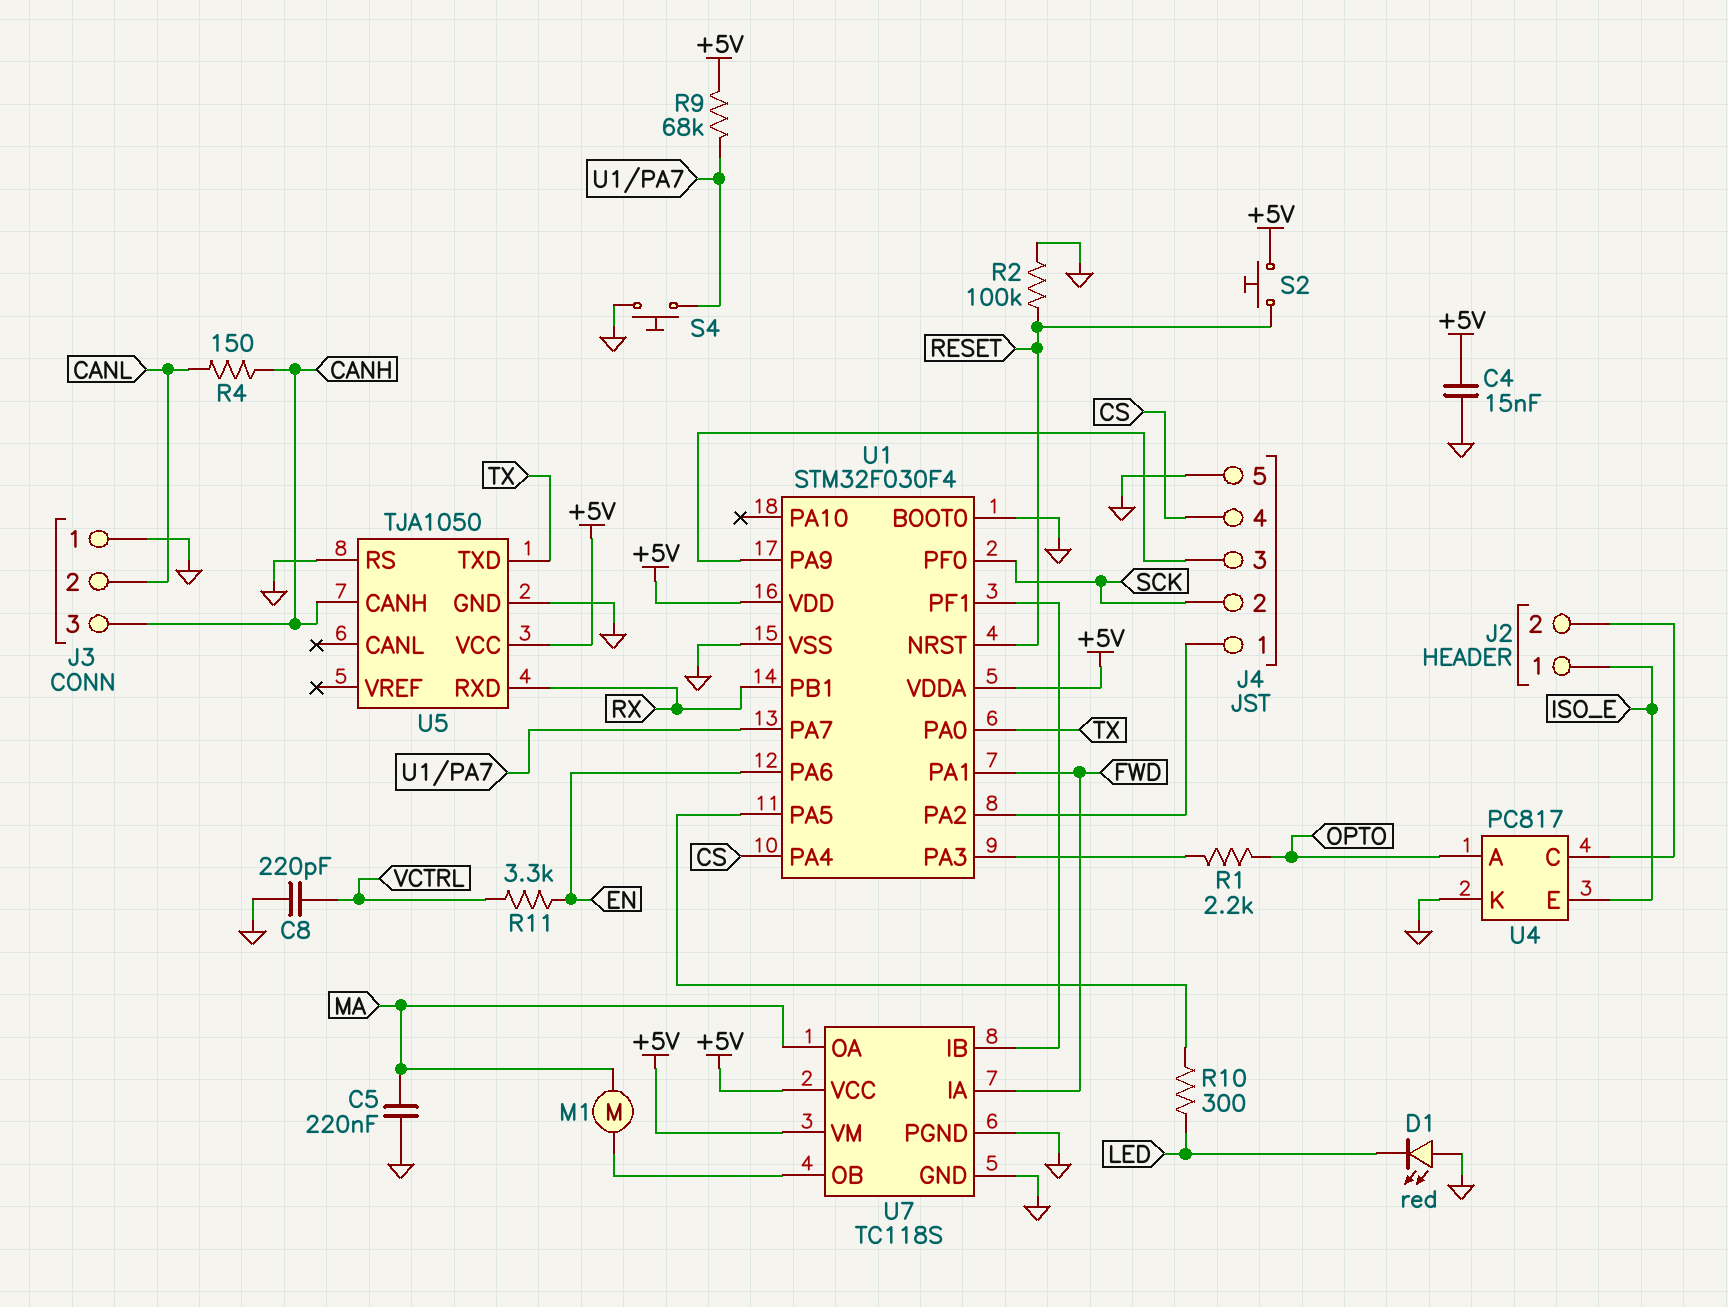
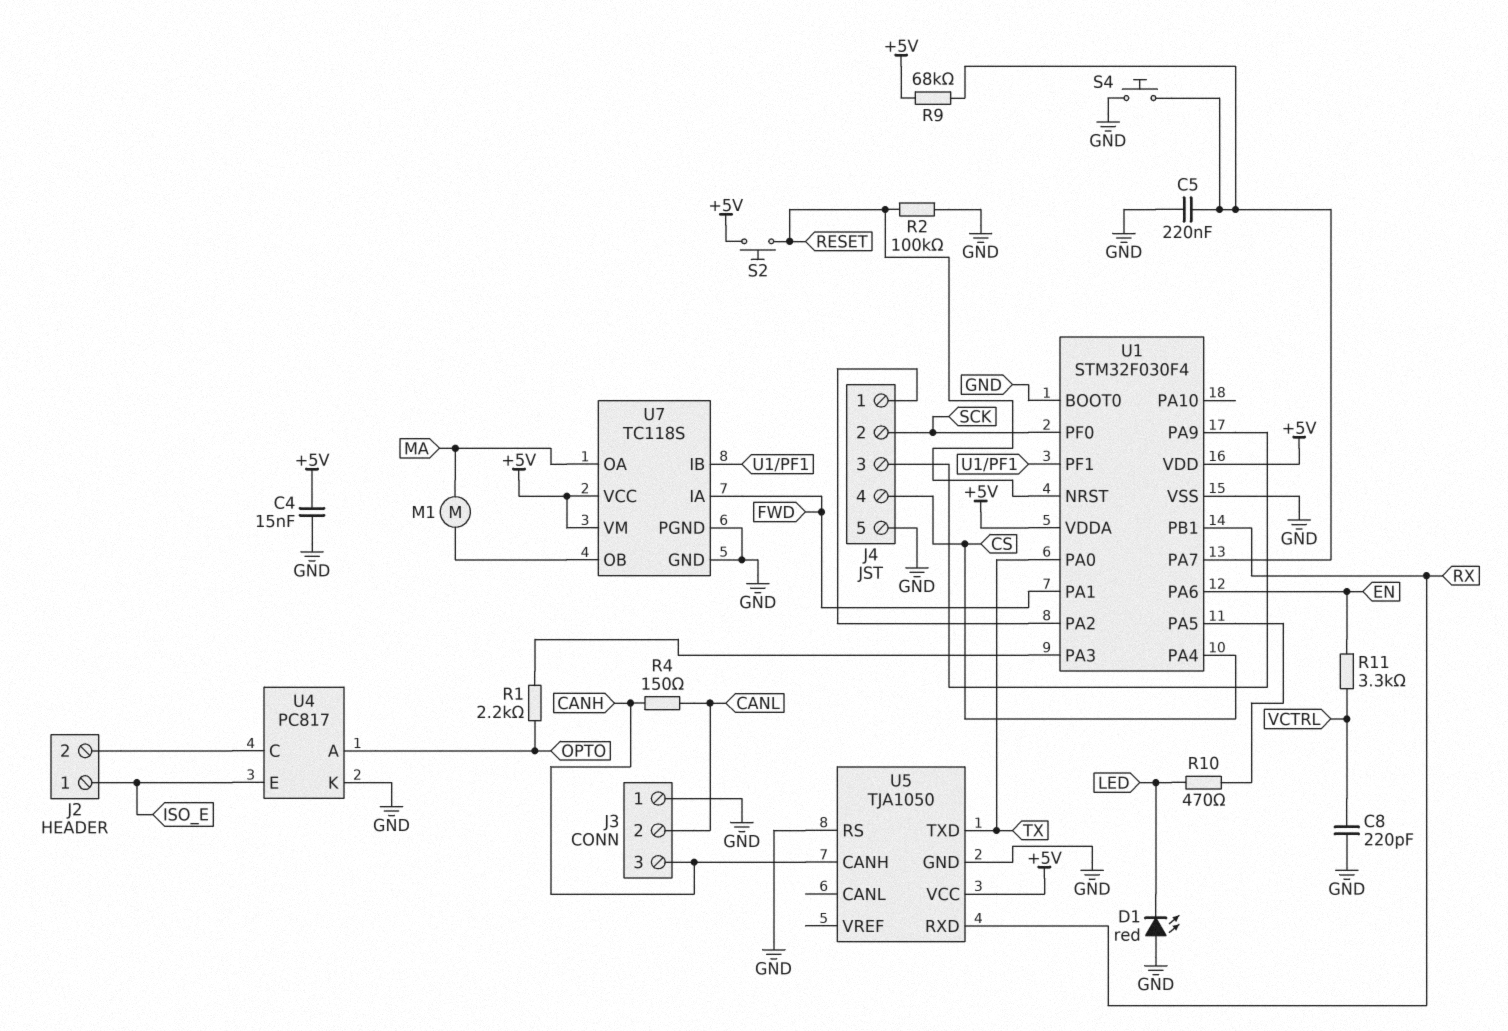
C5: 220nF (GND, MA) -> 220nF (GND, U1/PA7)
R10: 300 (LED, U1/PA5) -> 470 (LED, U1/PA5)

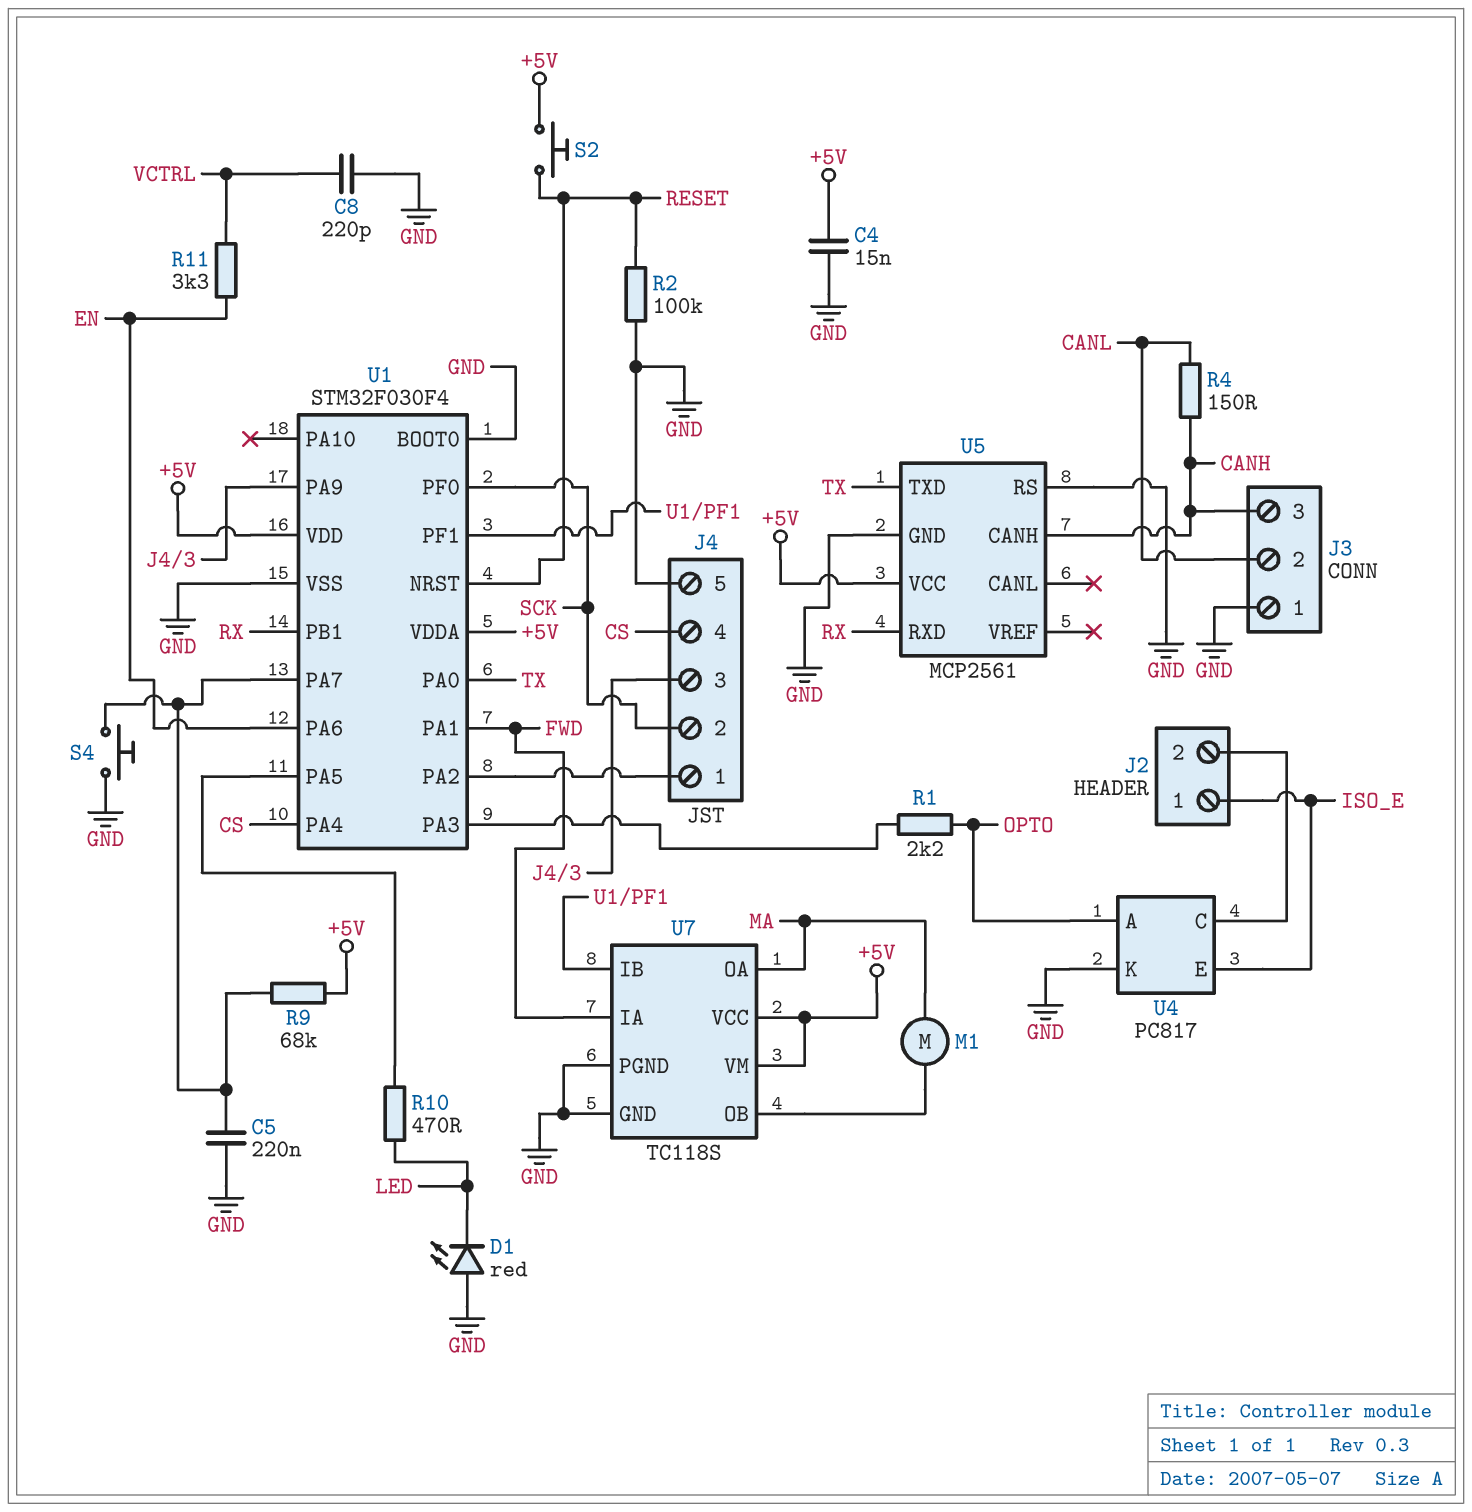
U5: TJA1050 -> MCP2561

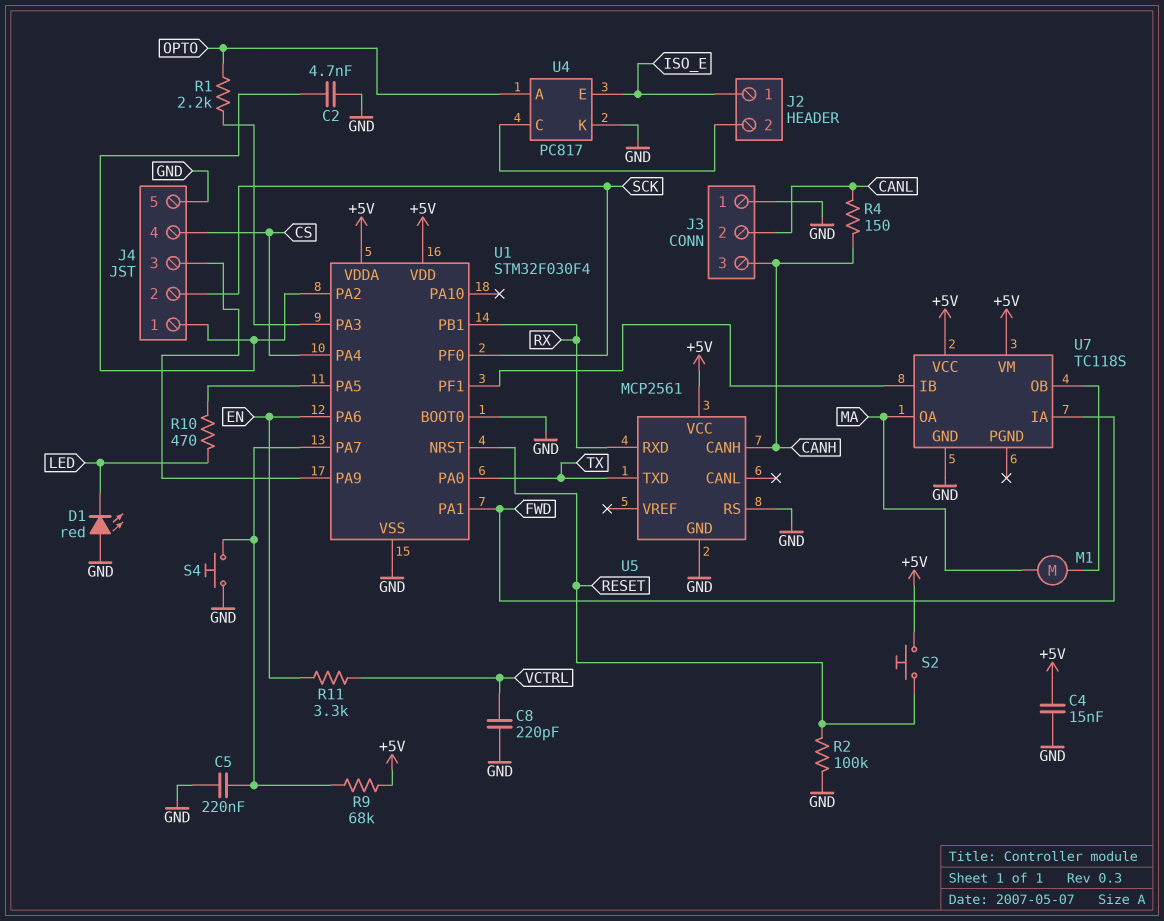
C2: none -> 4.7nF (GND, J4/1)
U7 pin PGND: GND -> none

